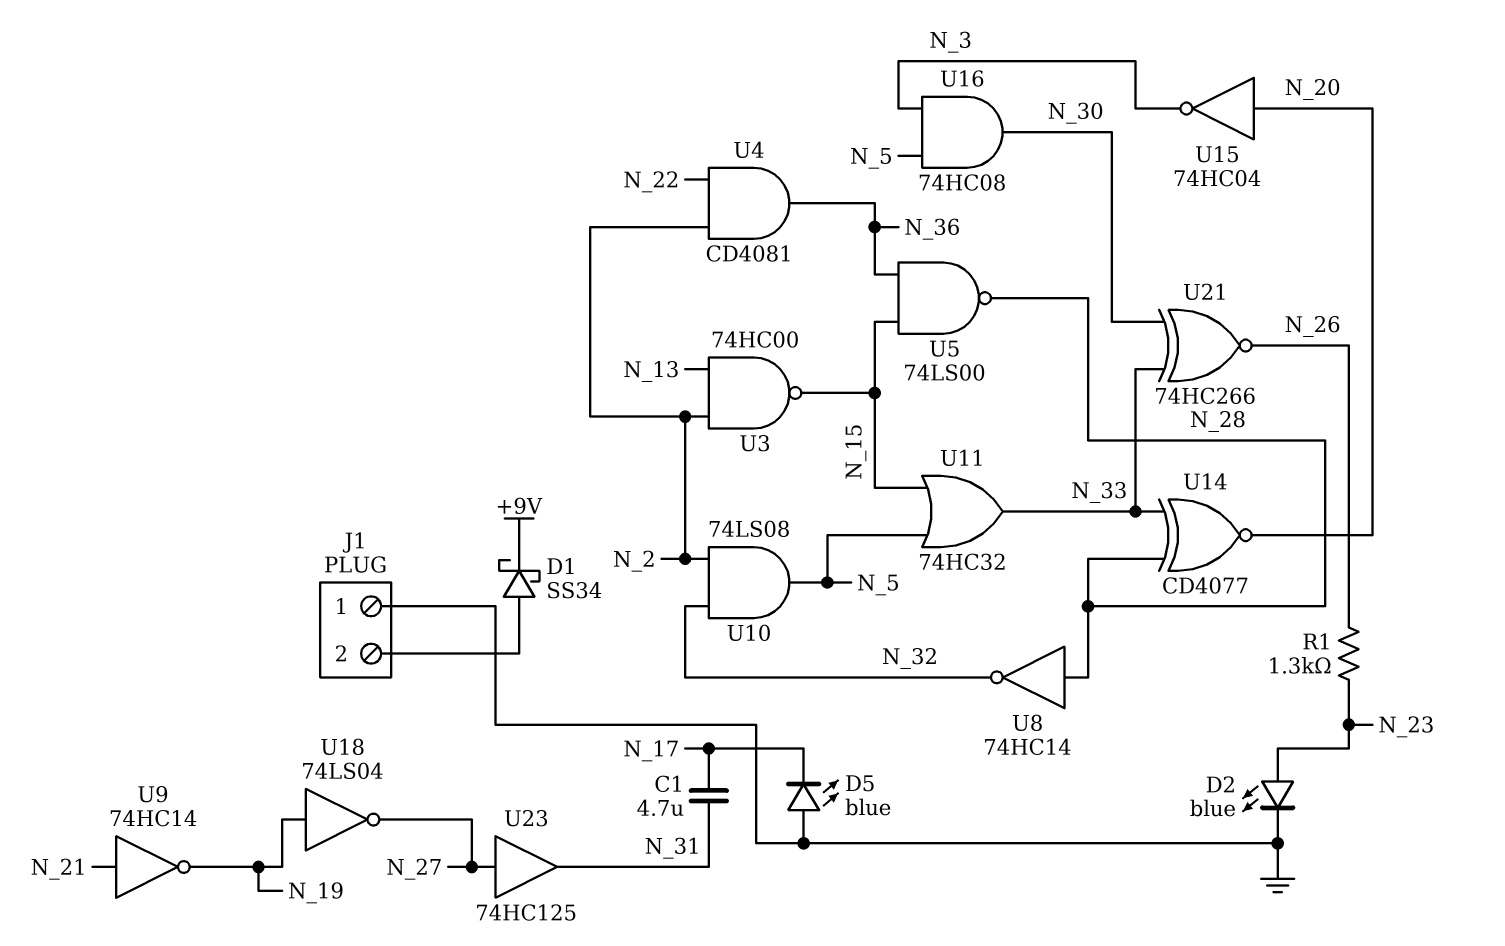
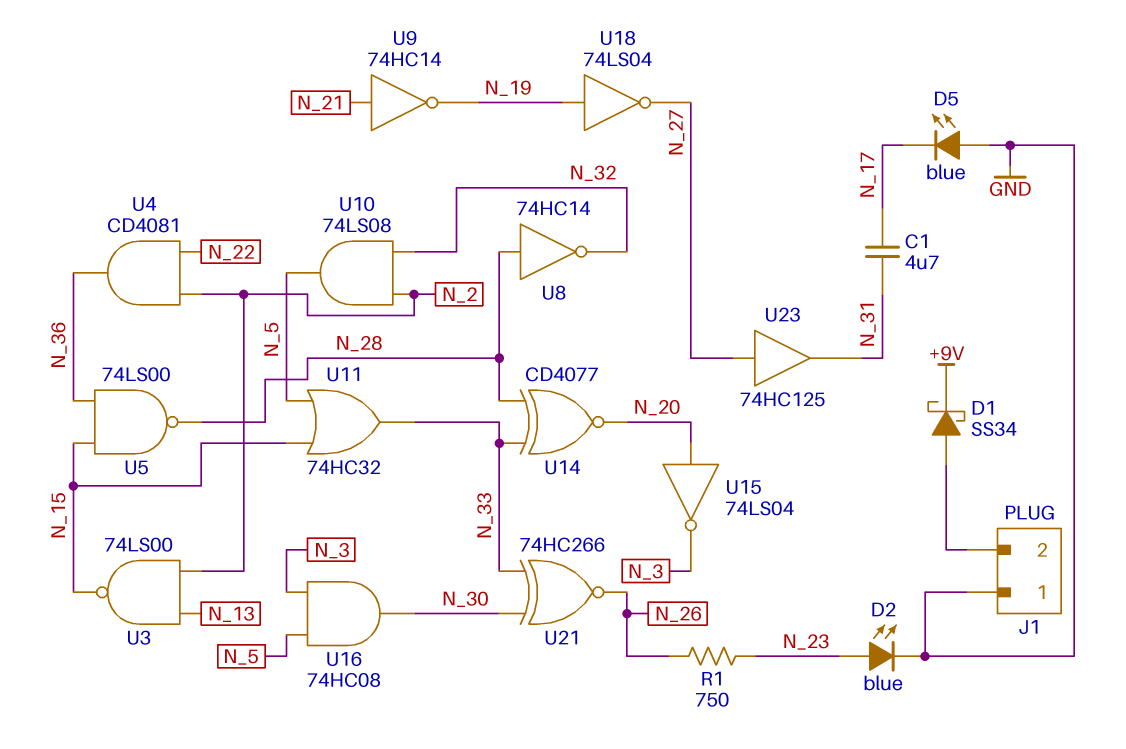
R1: 1.3k (N_23, N_26) -> 750 (N_23, N_26)
U3: NAND 74HC00 (in N_2, in N_13, out N_15) -> NAND 74LS00 (in N_2, in N_13, out N_15)
U15: NOT 74HC04 (in N_20, out N_3) -> NOT 74LS04 (in N_20, out N_3)

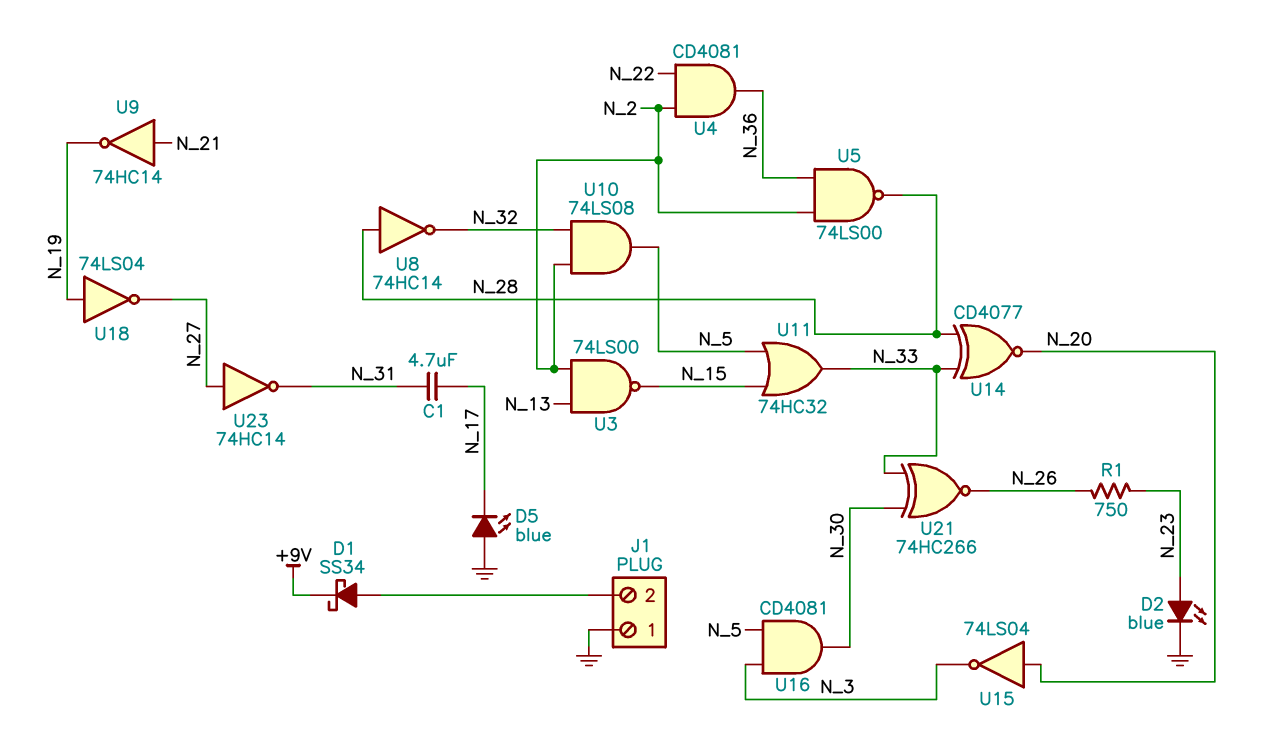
U5: NAND 74LS00 (in N_15, in N_36, out N_28) -> NAND 74LS00 (in N_2, in N_36, out N_28)
U16: AND 74HC08 (in N_3, in N_5, out N_30) -> AND CD4081 (in N_3, in N_5, out N_30)
U23: buffer 74HC125 (in N_27, out N_31) -> NOT 74HC14 (in N_27, out N_31)

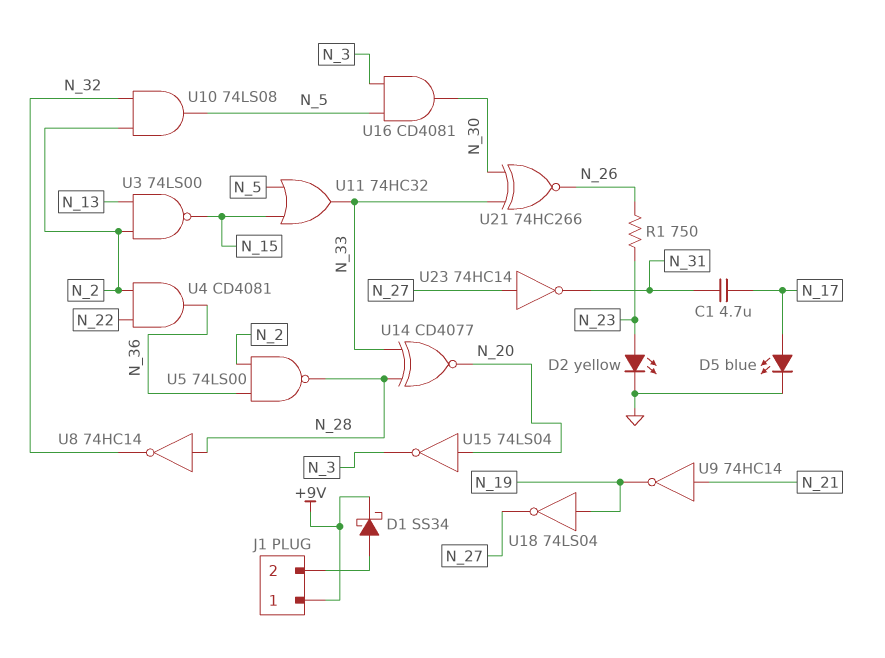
D2: LED blue (A N_23, K GND) -> LED yellow (A N_23, K GND)
D5: LED blue (A GND, K N_17) -> LED blue (A N_17, K GND)
J1 pin 1: GND -> +9V

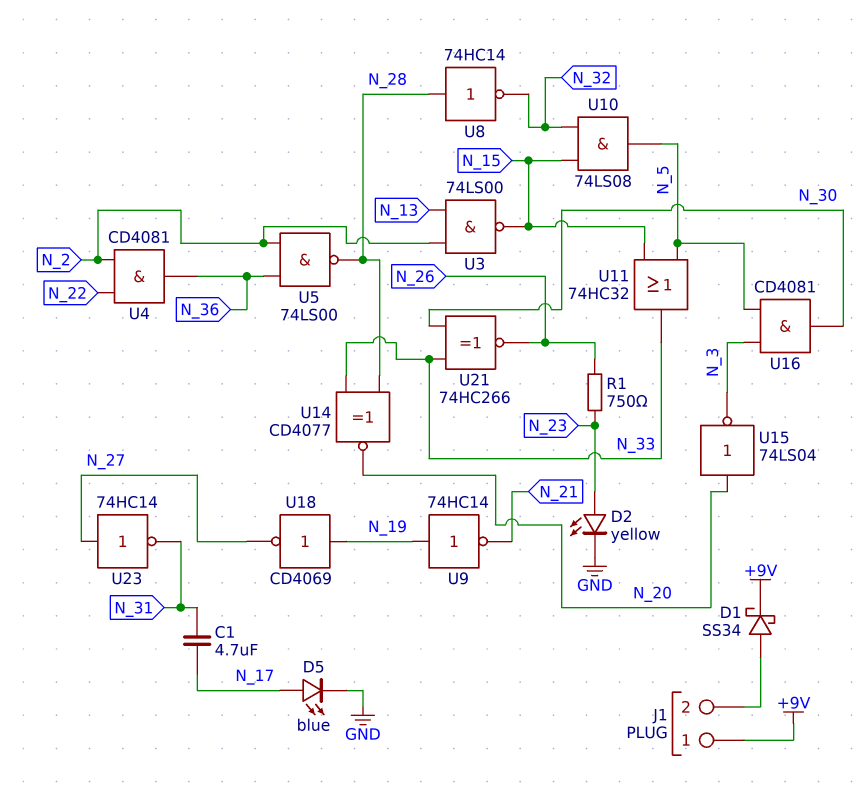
U9: NOT 74HC14 (in N_21, out N_19) -> NOT 74HC14 (in N_19, out N_21)
U10: AND 74LS08 (in N_2, in N_32, out N_5) -> AND 74LS08 (in N_15, in N_32, out N_5)
U18: NOT 74LS04 (in N_19, out N_27) -> NOT CD4069 (in N_19, out N_27)

